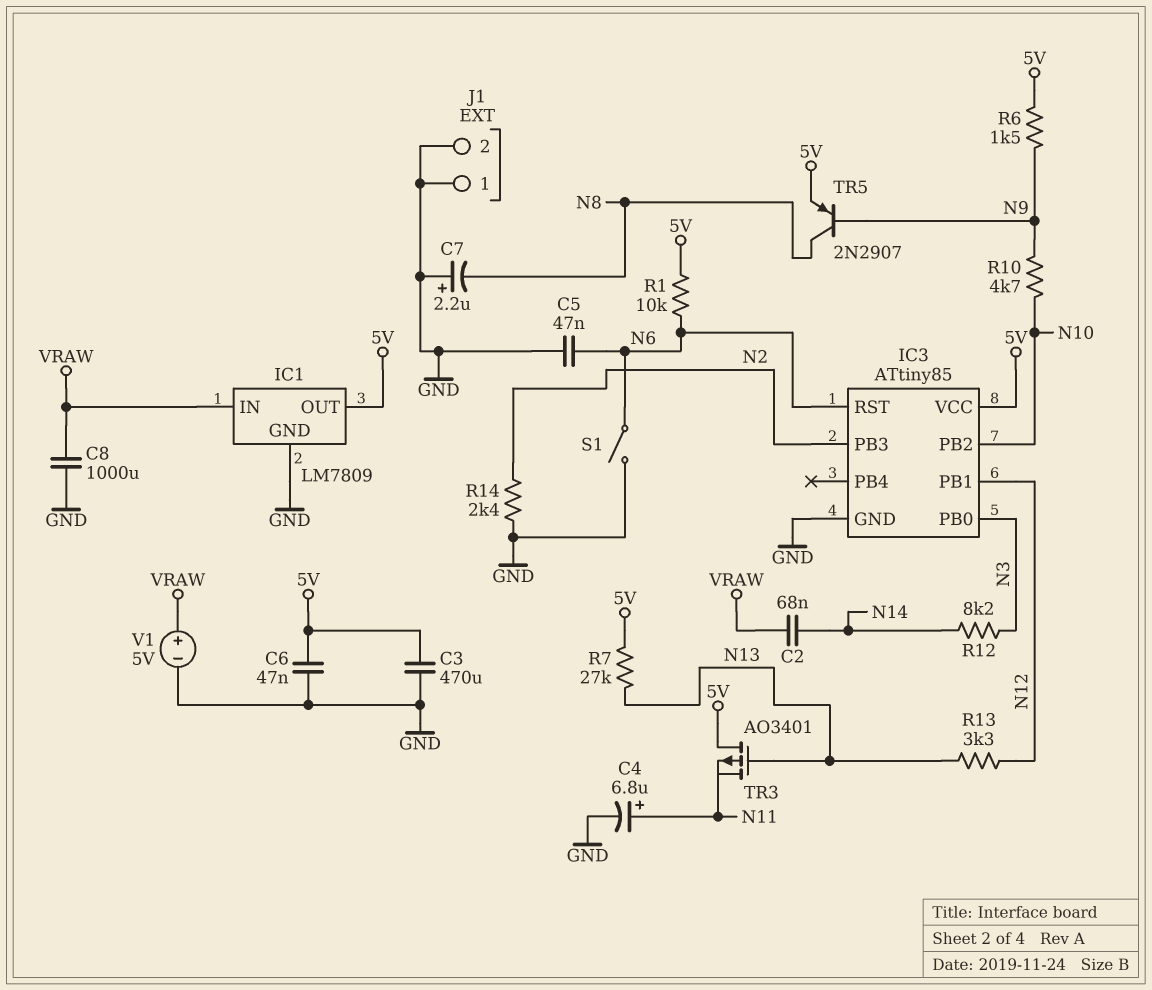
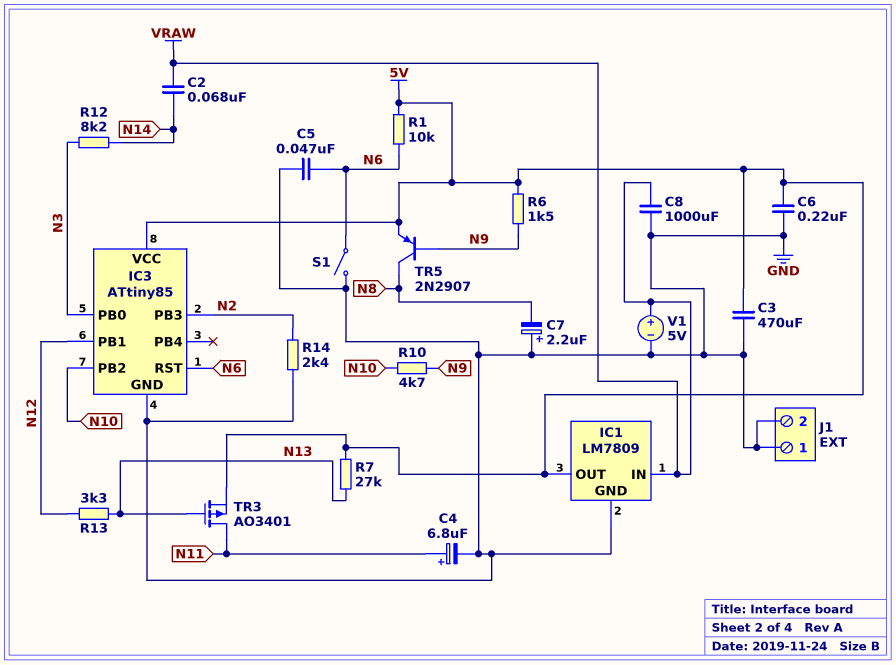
C6: 47nF (5V, GND) -> 220nF (5V, GND)
TR3: PMOS AO3401 (G N13, D 5V, S N11) -> PMOS AO3401 (G N13, D N11, S 5V)

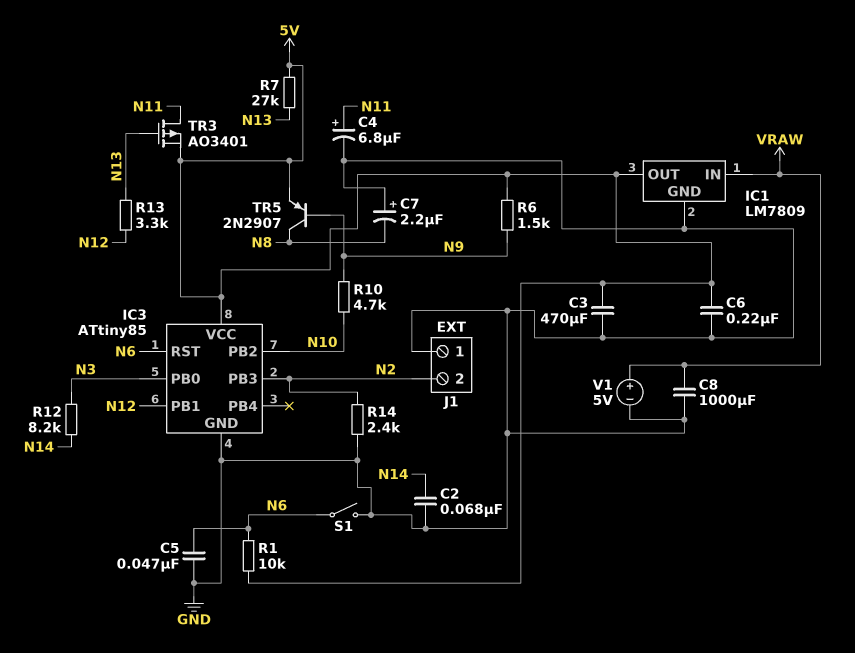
C2: 68nF (N14, VRAW) -> 68nF (GND, N14)
J1 pin 2: GND -> N2

